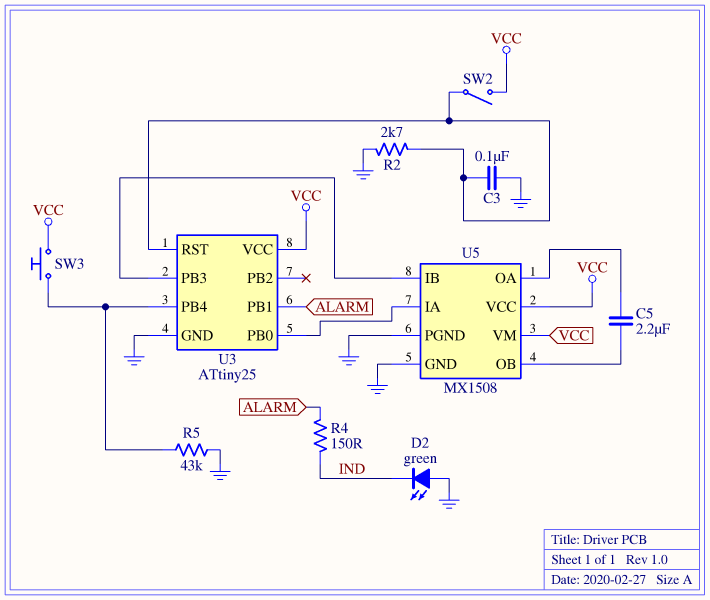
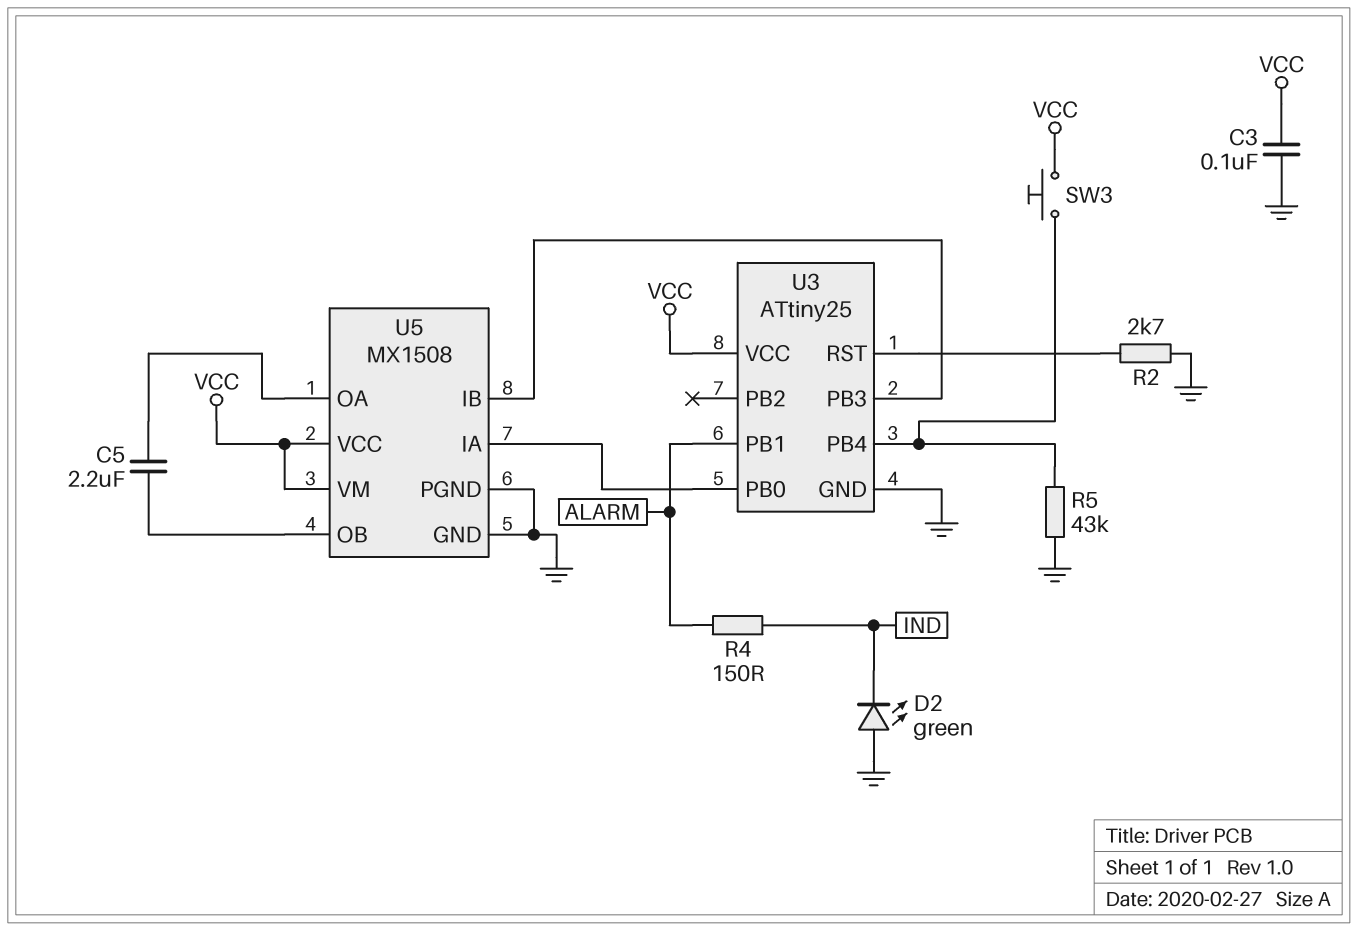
C3: 100nF (GND, U3/RST) -> 100nF (GND, VCC)
SW2: switch (U3/RST, VCC) -> none

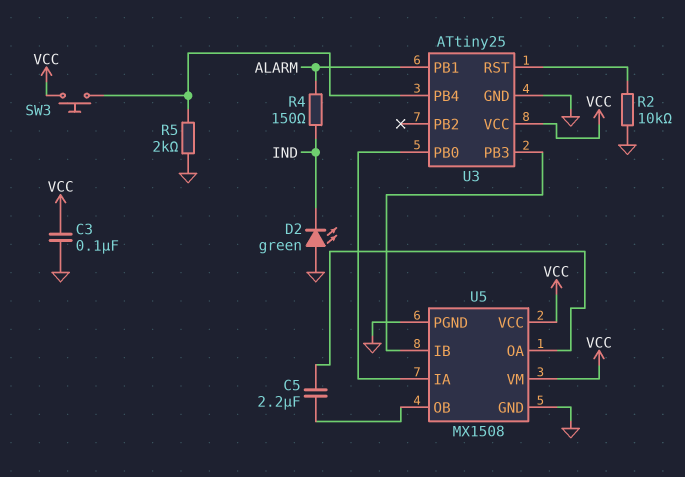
R2: 2.7k (GND, U3/RST) -> 10k (GND, U3/RST)
R5: 43k (GND, U3/PB4) -> 2k (GND, U3/PB4)

